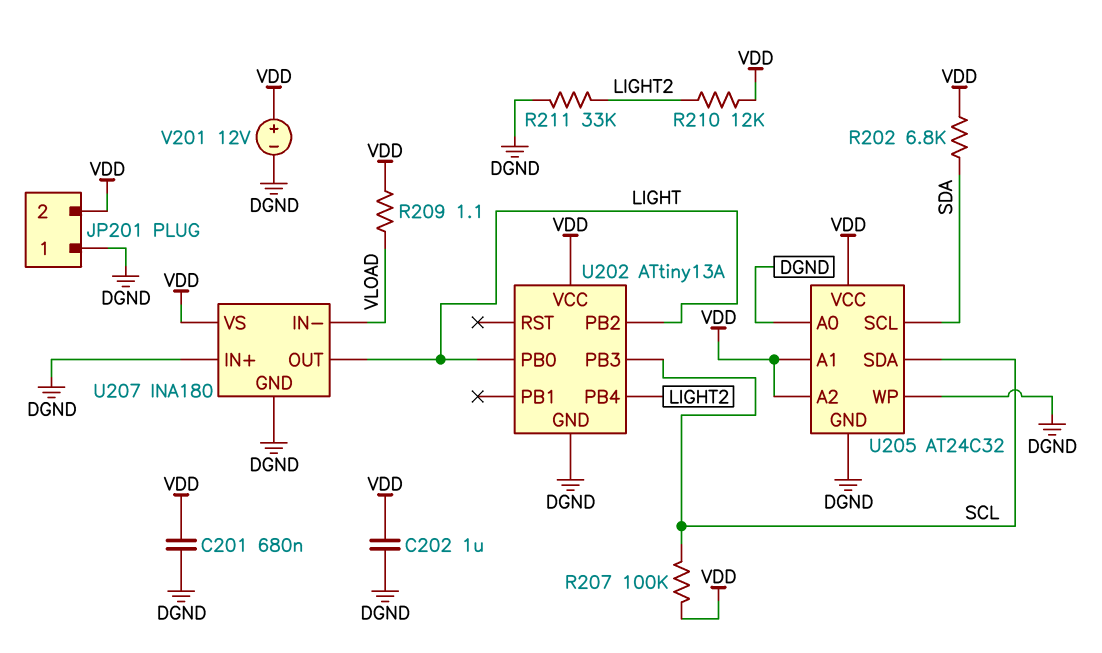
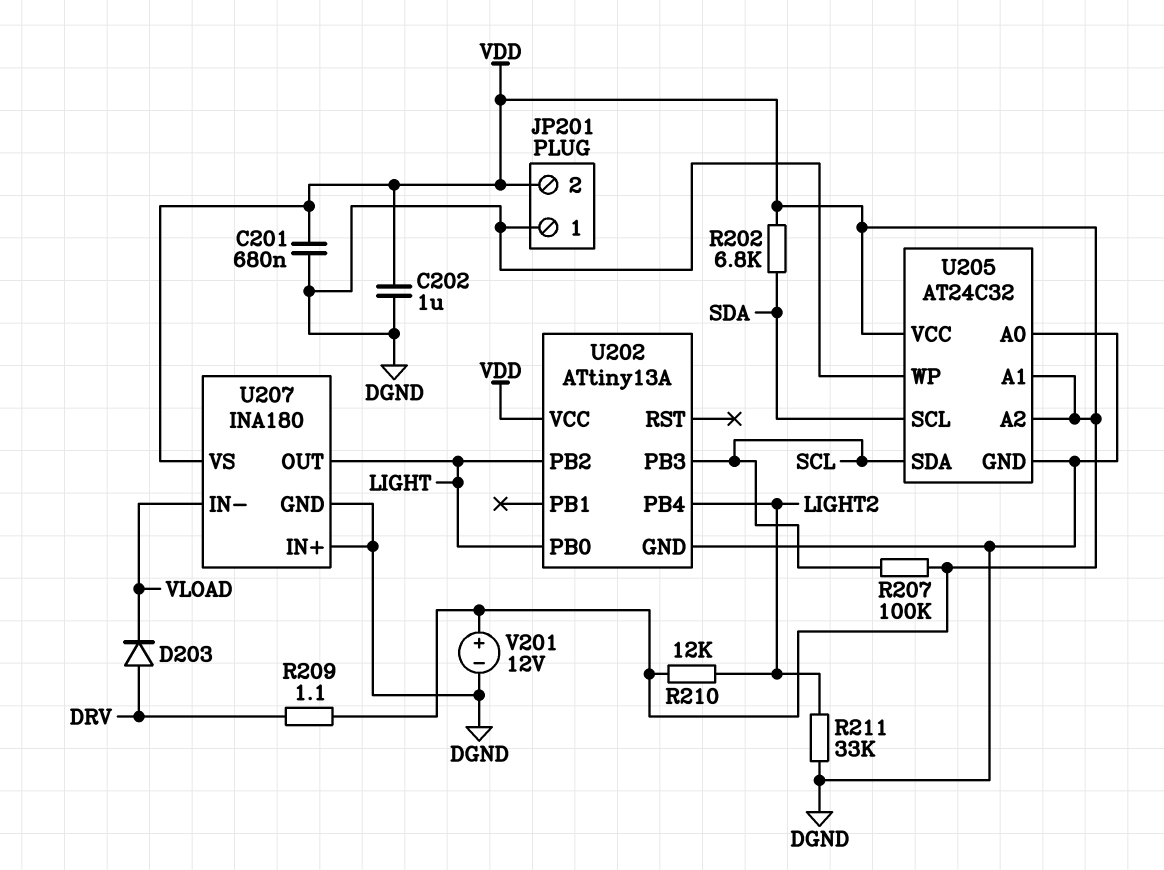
D203: none -> diode (A DRV, K VLOAD)
R209: 1.1 (VDD, VLOAD) -> 1.1 (DRV, VDD)

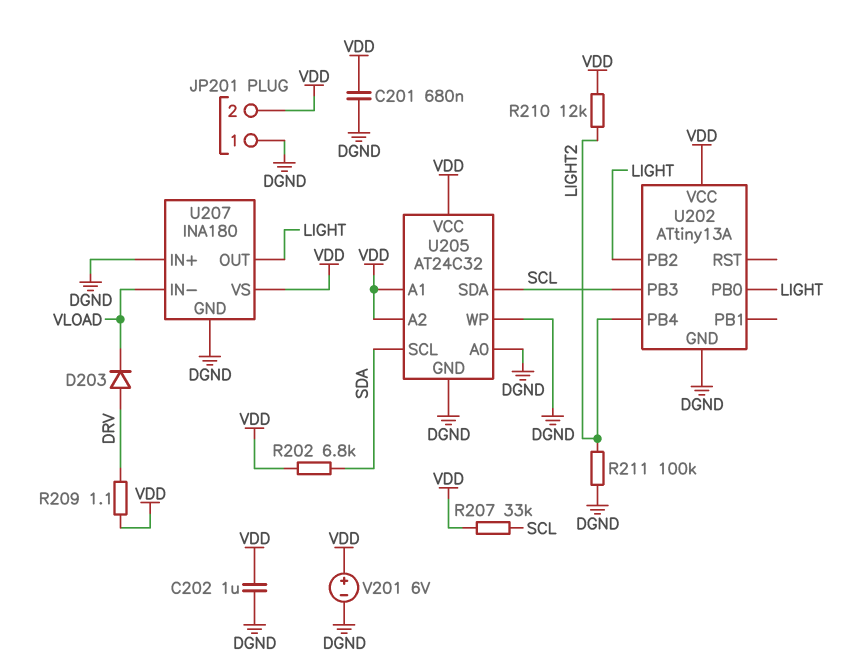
R207: 100k (SCL, VDD) -> 33k (SCL, VDD)
R211: 33k (DGND, LIGHT2) -> 100k (DGND, LIGHT2)
V201: 12V (plus VDD, minus DGND) -> 6V (plus VDD, minus DGND)

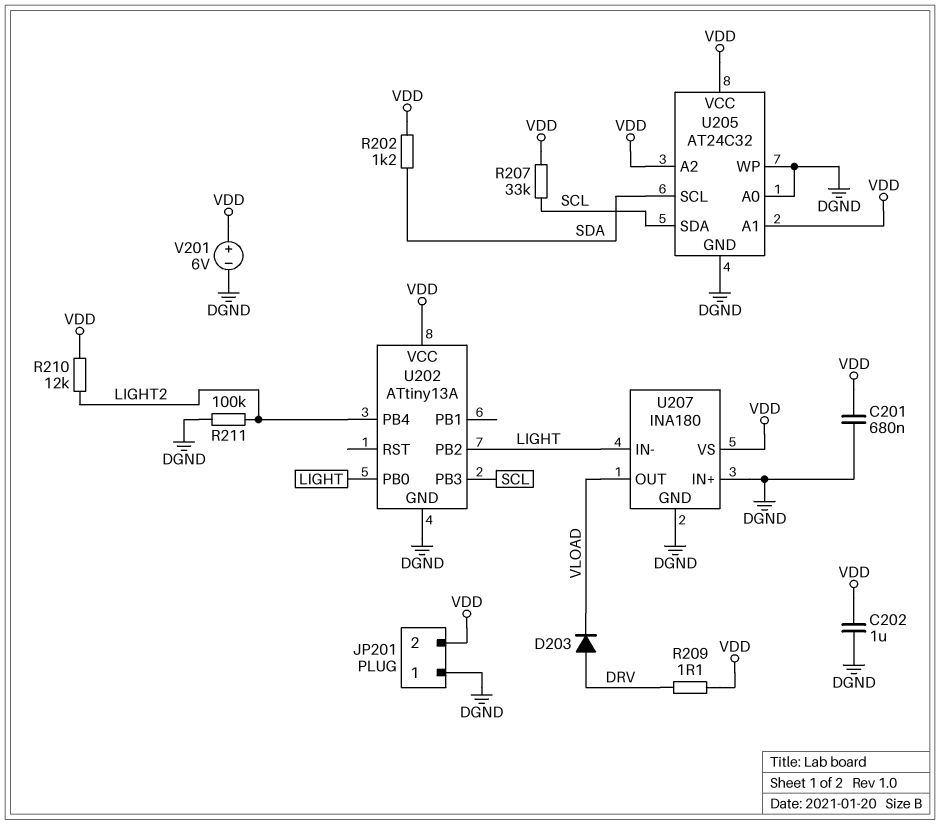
R202: 6.8k (SDA, VDD) -> 1.2k (SDA, VDD)
U207 pin IN-: VLOAD -> LIGHT
U207 pin OUT: LIGHT -> VLOAD

